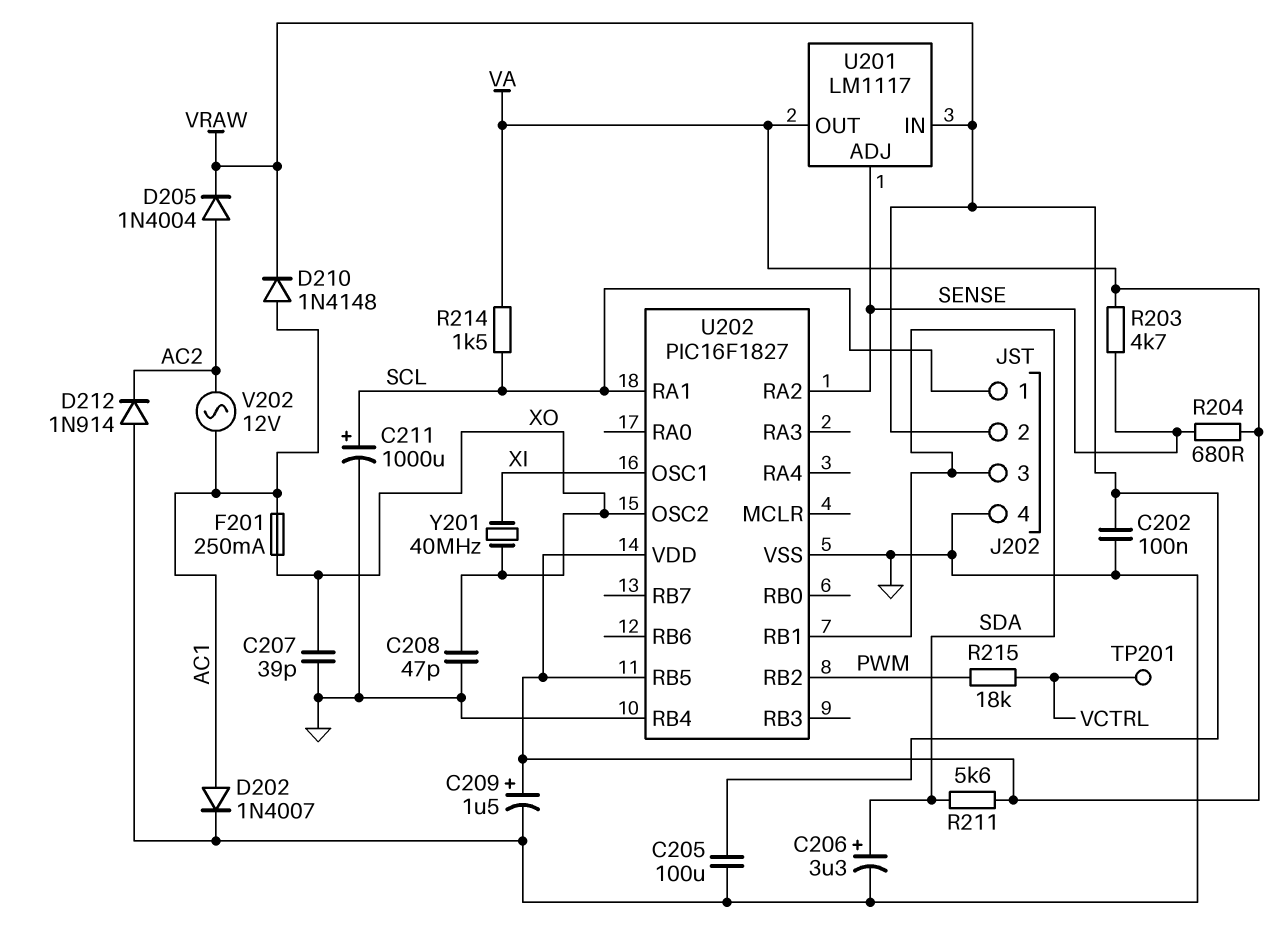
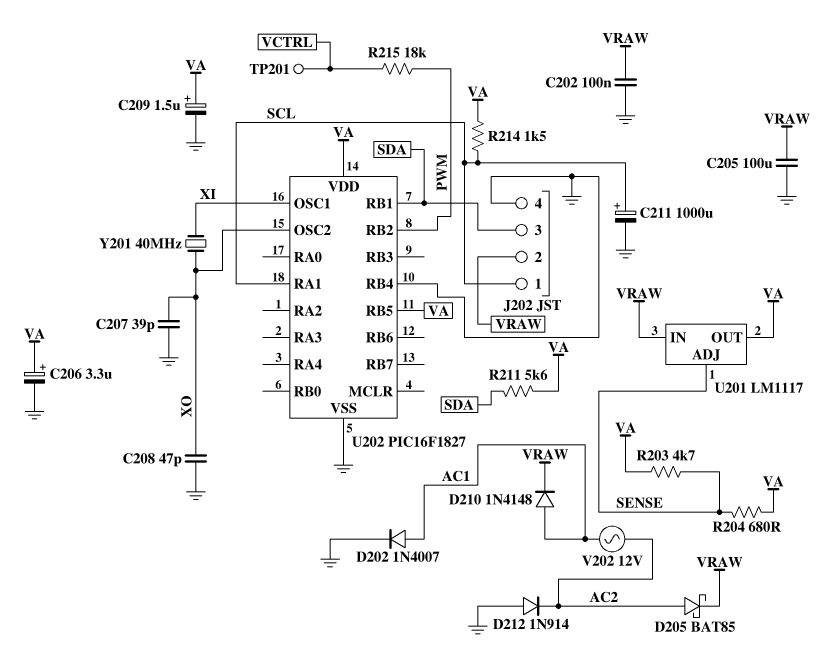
C206: 3.3uF (plus SDA, minus GND) -> 3.3uF (plus VA, minus GND)
D205: diode 1N4004 (A AC2, K VRAW) -> schottky BAT85 (A AC2, K VRAW)
F201: 250mA (AC1, XO) -> none
U202 pin RA2: SENSE -> none

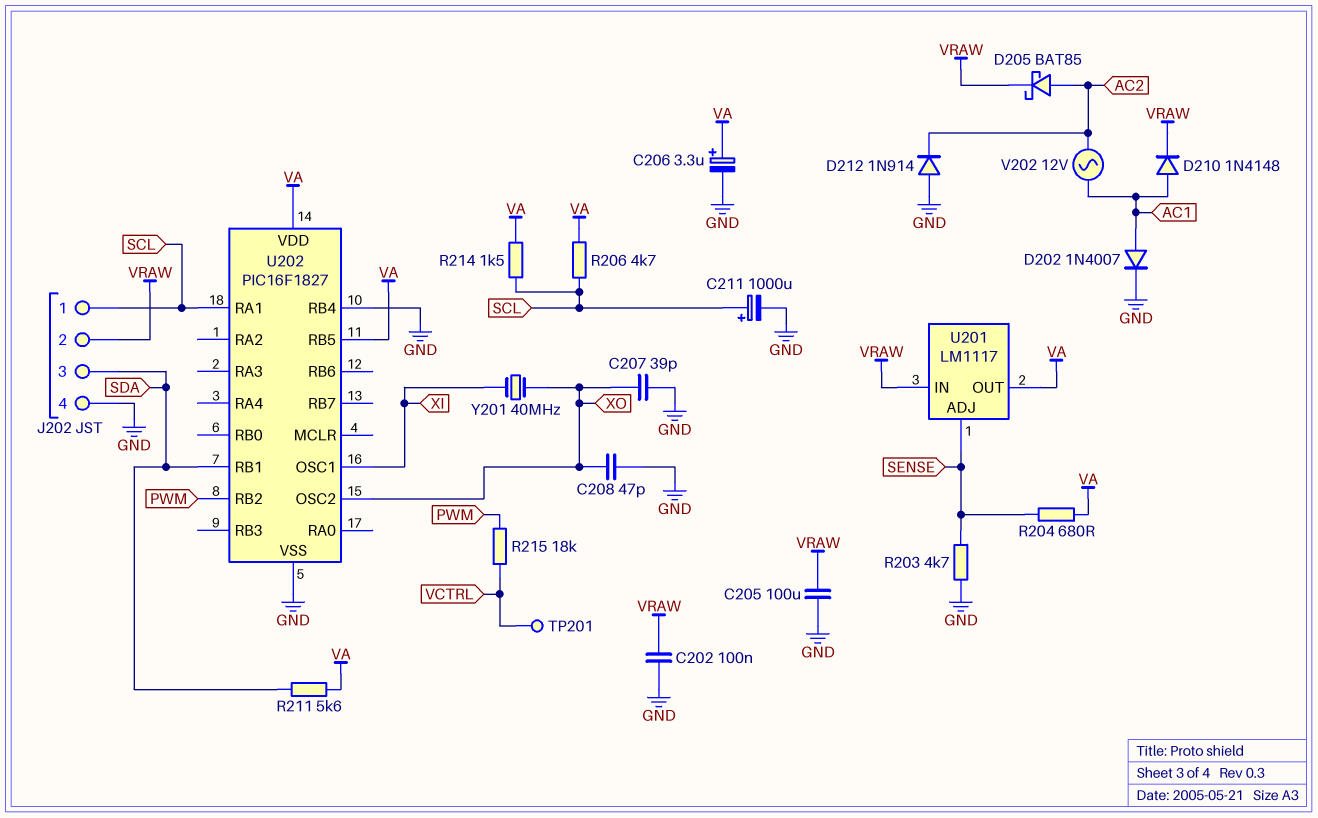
C209: 1.5uF (plus VA, minus GND) -> none
R203: 4.7k (SENSE, VA) -> 4.7k (GND, SENSE)
R206: none -> 4.7k (SCL, VA)

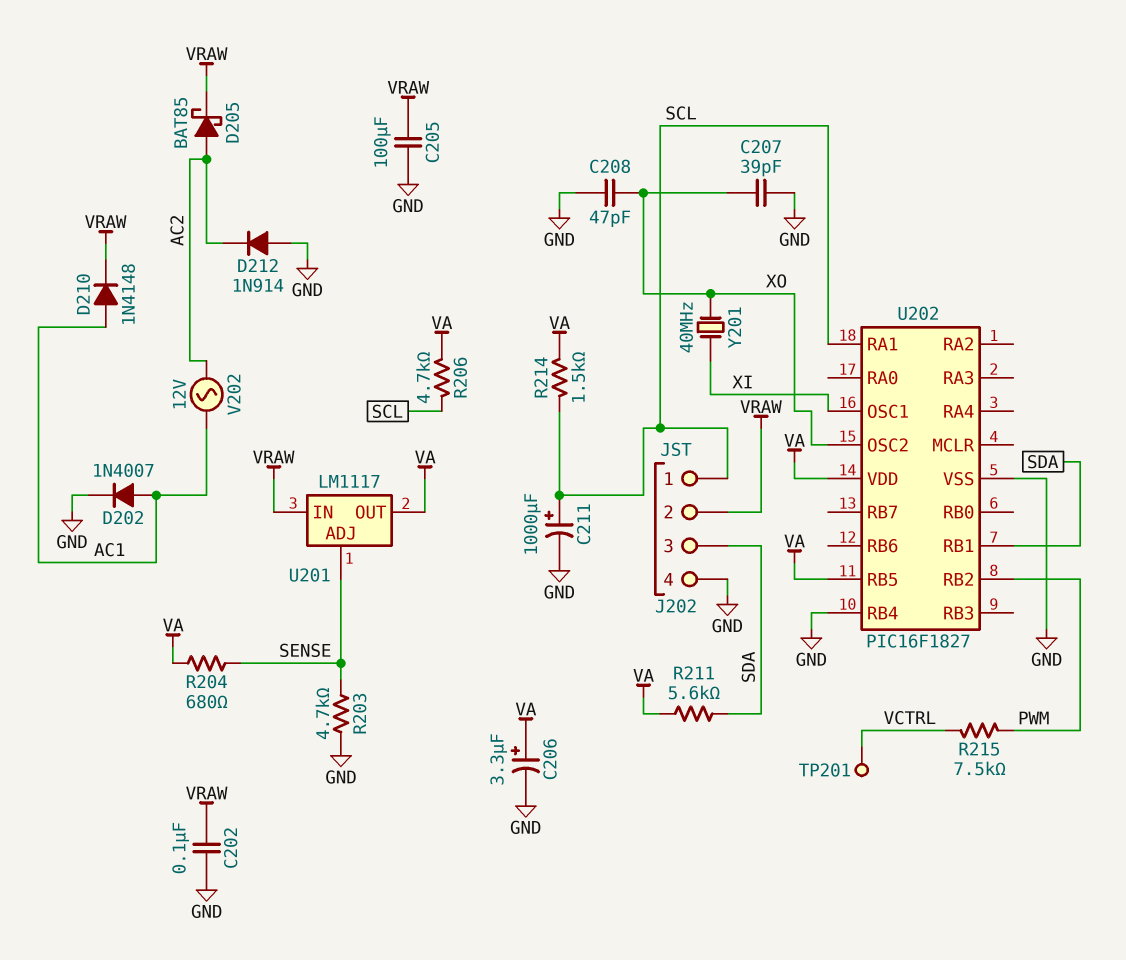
R215: 18k (PWM, VCTRL) -> 7.5k (PWM, VCTRL)

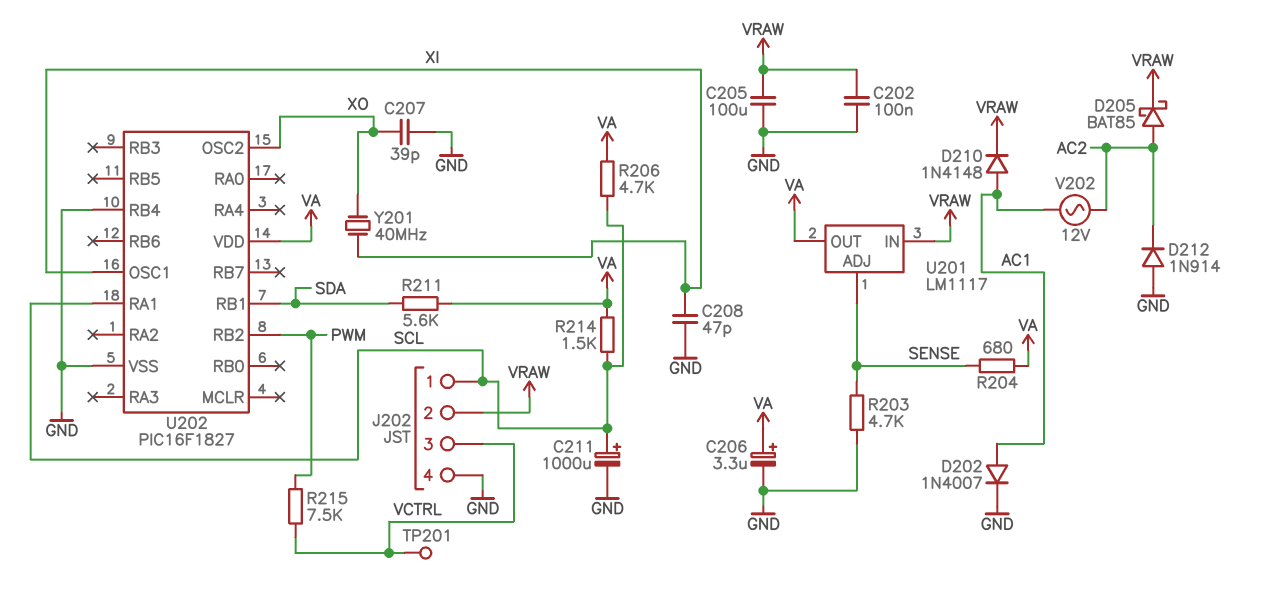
C208: 47pF (GND, XO) -> 47pF (GND, XI)
J202 pin 3: SDA -> VCTRL
U202 pin RB5: VA -> none

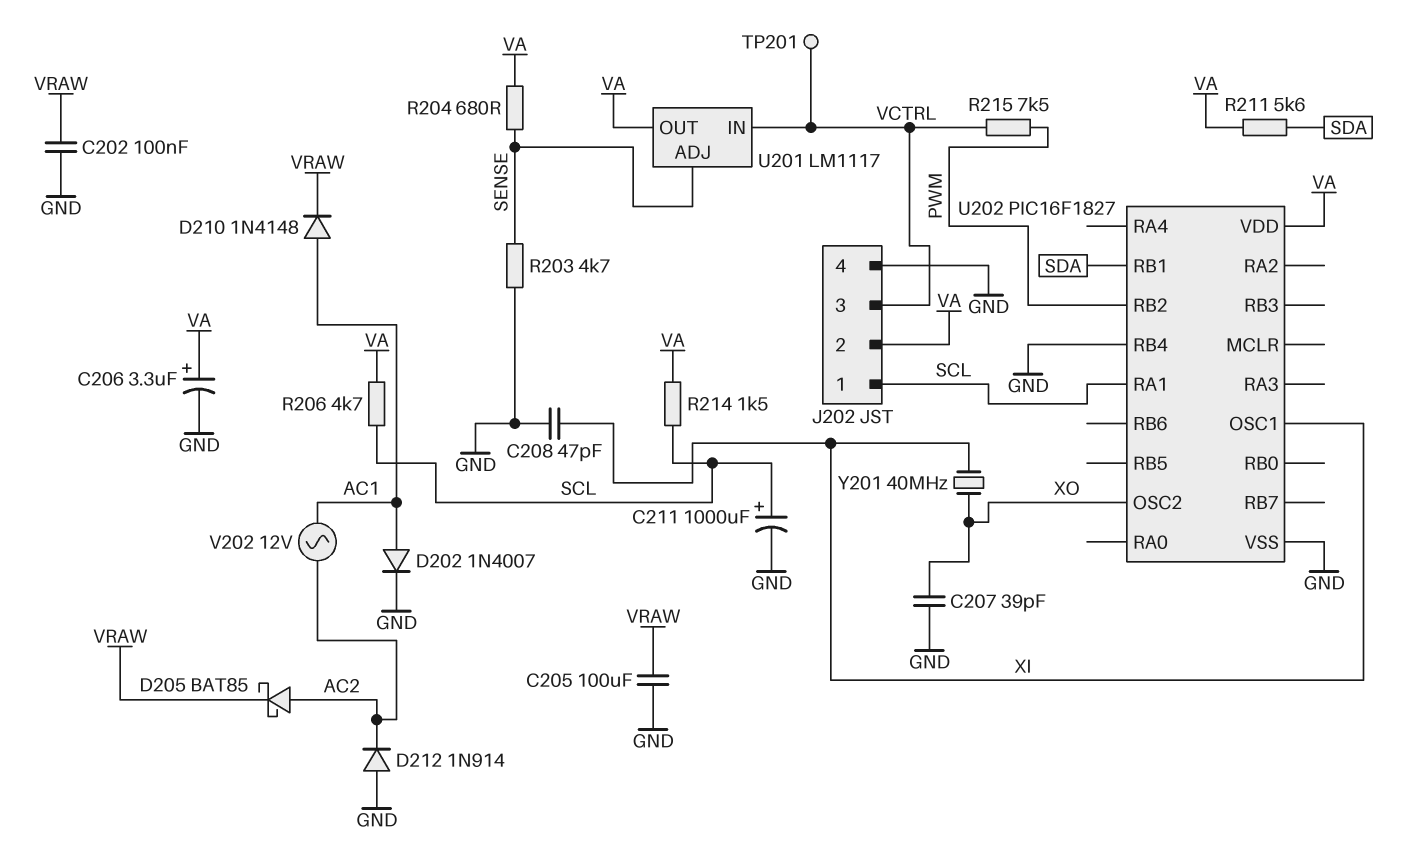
J202 pin 2: VRAW -> VA
U201 pin IN: VRAW -> VCTRL

